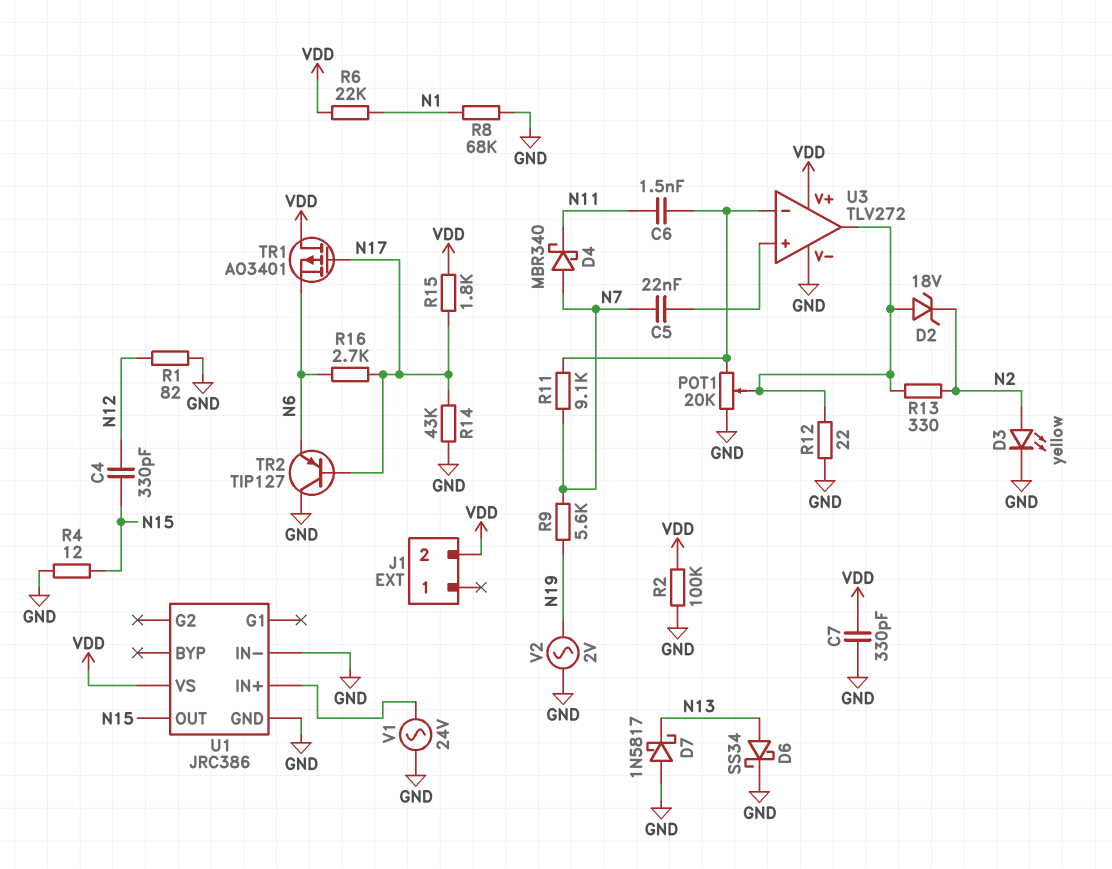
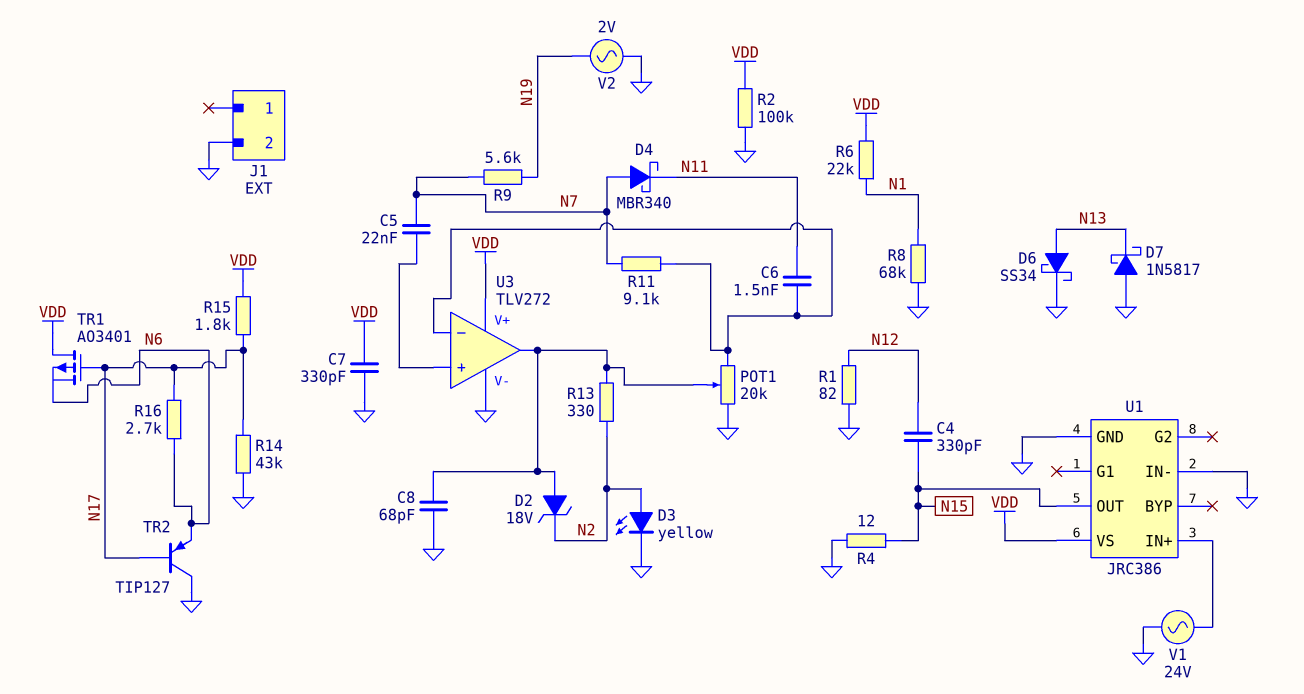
C8: none -> 68pF (GND, U3/out)
J1 pin 2: VDD -> GND
R12: 22 (GND, U3/out) -> none

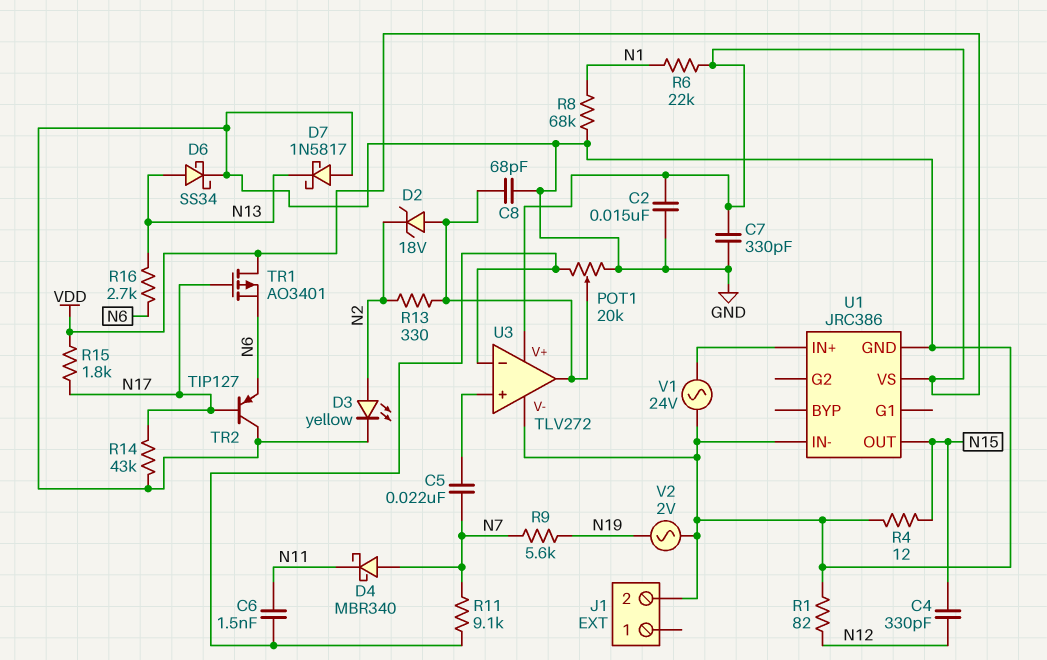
C2: none -> 15nF (GND, VDD)
R2: 100k (GND, VDD) -> none
R16: 2.7k (N6, N17) -> 2.7k (N6, N13)

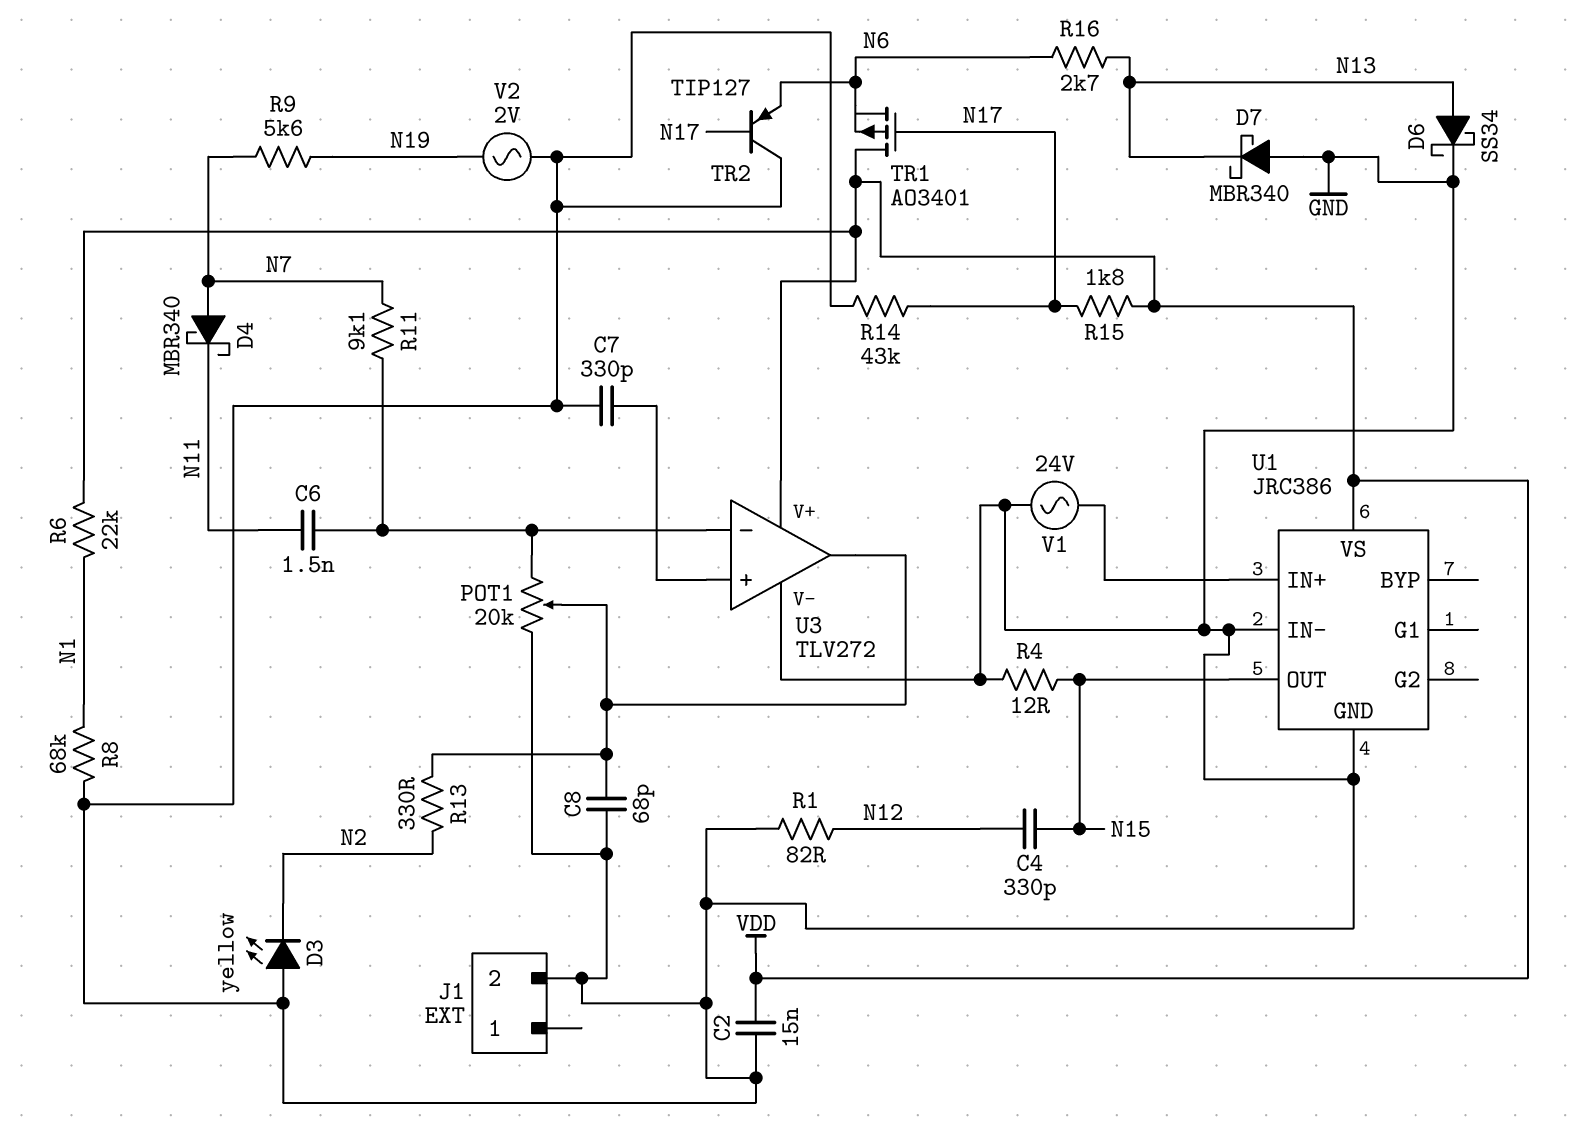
C5: 22nF (N7, U3/in+) -> none
C7: 330pF (GND, VDD) -> 330pF (GND, U3/in+)
D2: zener 18V (A U3/out, K N2) -> none
D3: LED yellow (A N2, K GND) -> LED yellow (A GND, K N2)
D7: schottky 1N5817 (A GND, K N13) -> schottky MBR340 (A GND, K N13)

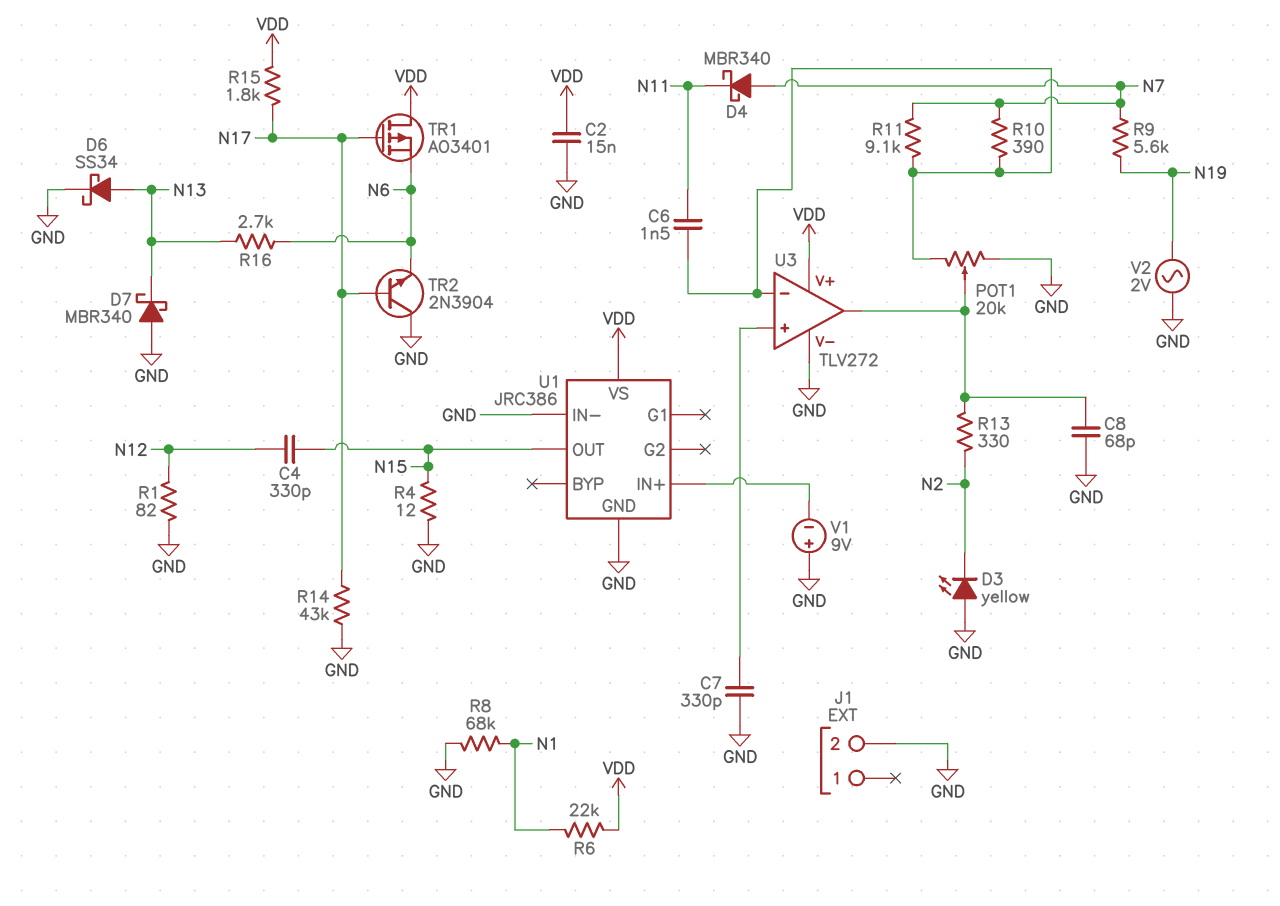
R10: none -> 390 (N7, U3/in-)
TR2: PNP TIP127 (B N17, C GND, E N6) -> NPN 2N3904 (B N17, C GND, E N6)
V1: AC 24V (GND, U1/IN+) -> 9V (plus GND, minus U1/IN+)

